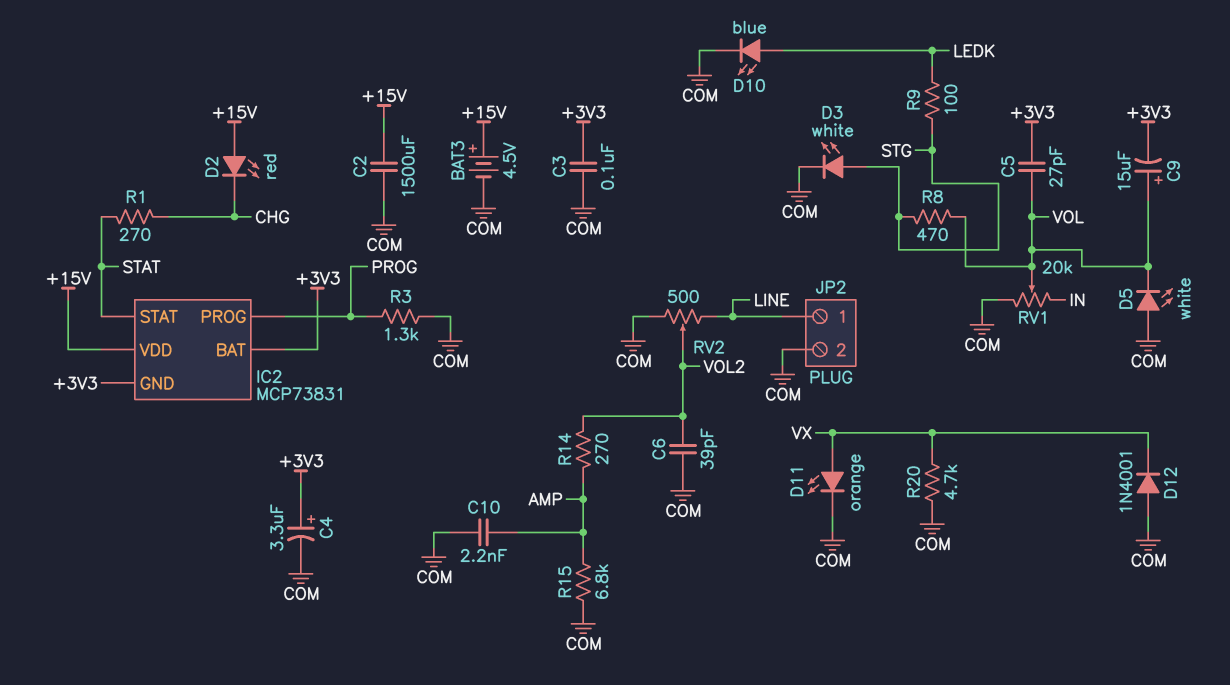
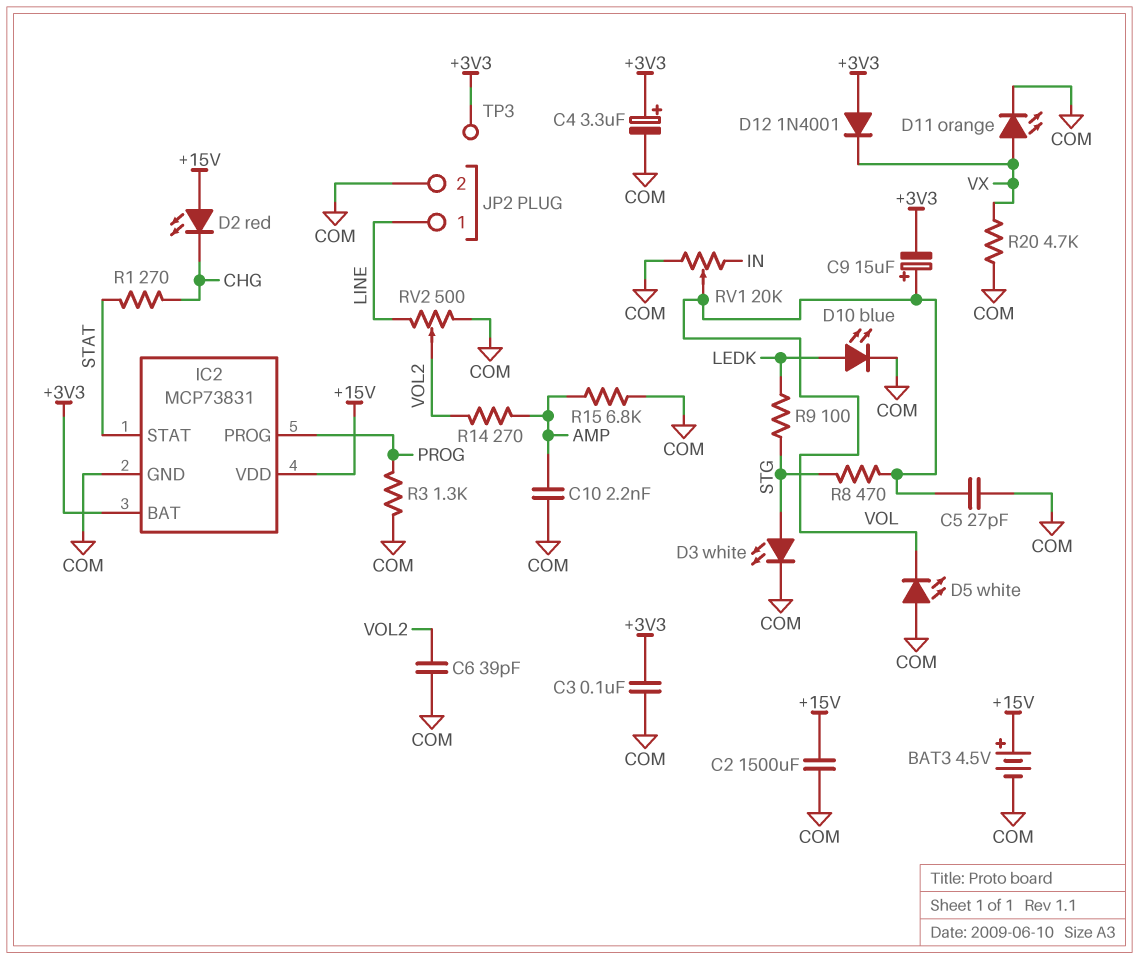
C5: 27pF (+3V3, VOL) -> 27pF (COM, VOL)
D12: diode 1N4001 (A COM, K VX) -> diode 1N4001 (A +3V3, K VX)
IC2 pin GND: +3V3 -> COM
TP3: none -> test point (+3V3)

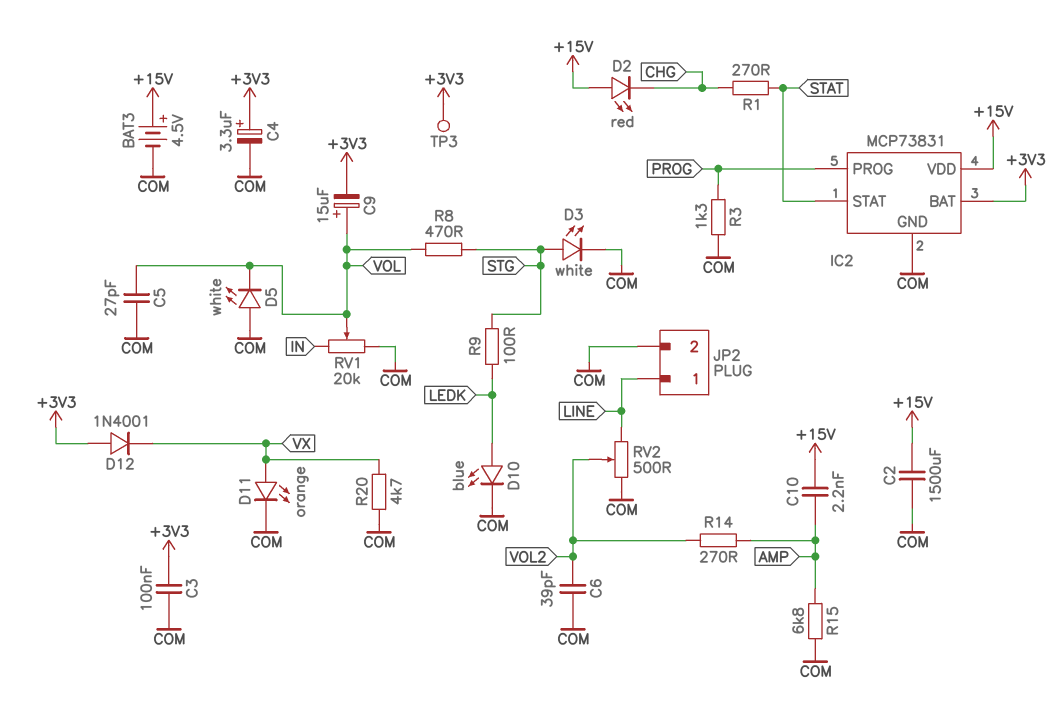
C10: 2.2nF (AMP, COM) -> 2.2nF (+15V, AMP)

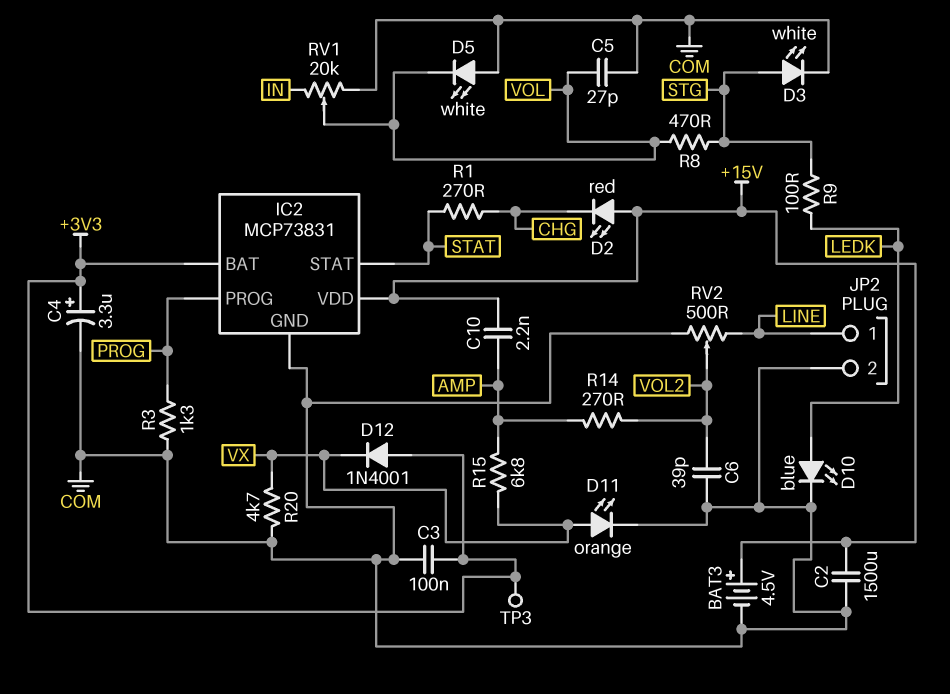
C9: 15uF (plus VOL, minus +3V3) -> none
R15: 6.8k (AMP, COM) -> 6.8k (AMP, VX)

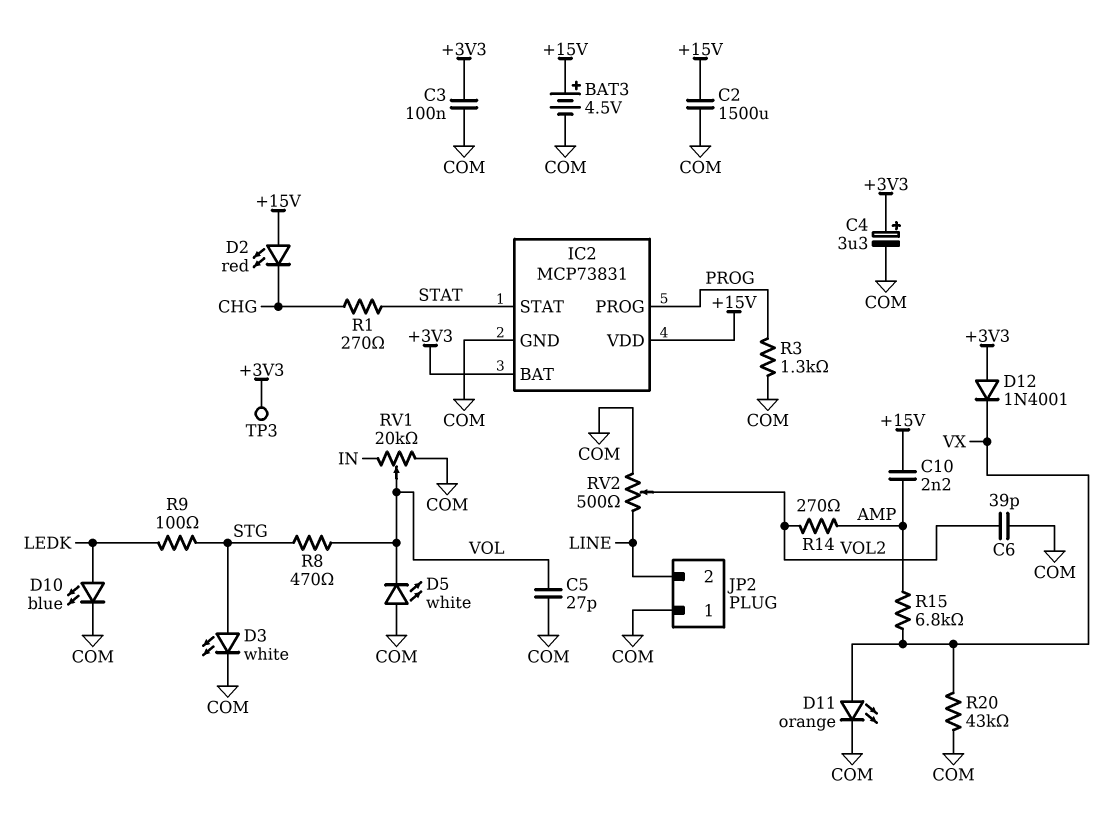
JP2 pin 1: LINE -> COM
JP2 pin 2: COM -> LINE
R20: 4.7k (COM, VX) -> 43k (COM, VX)

